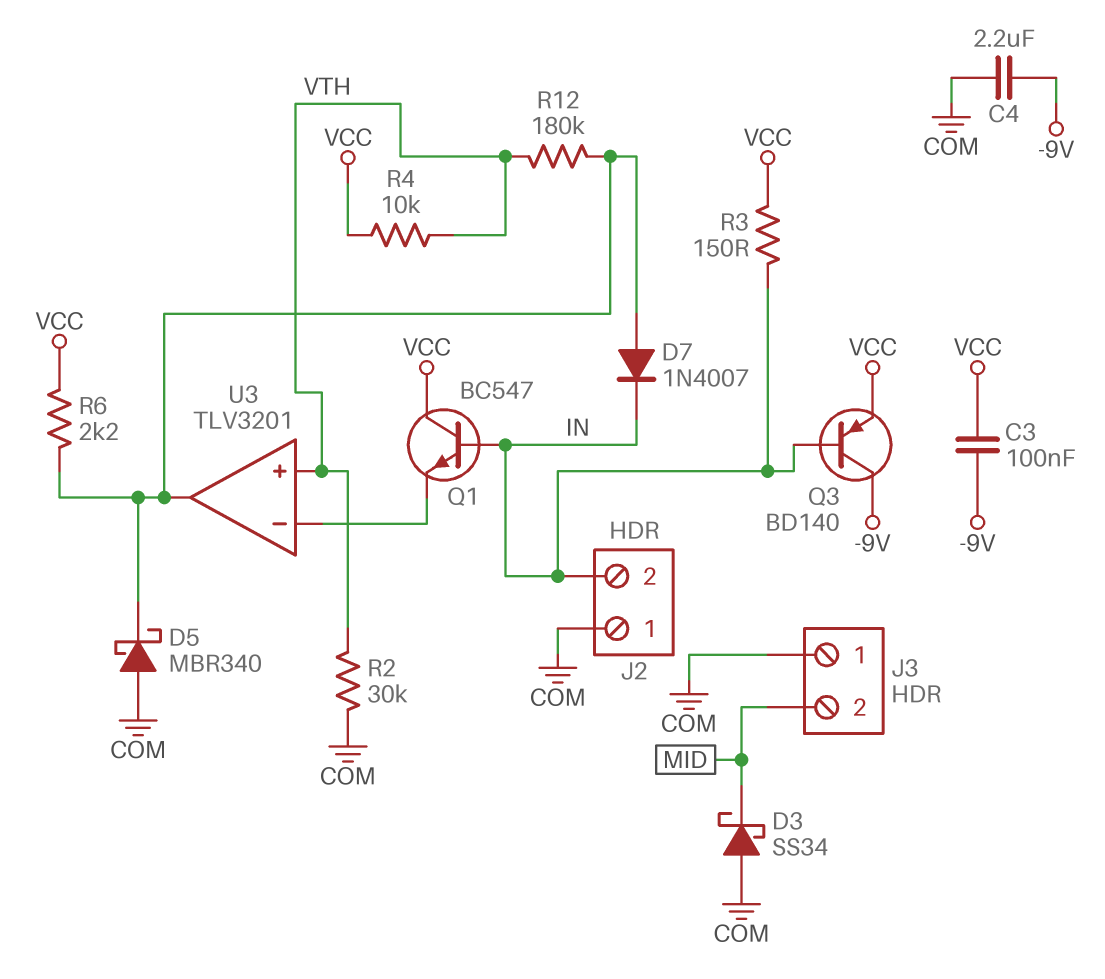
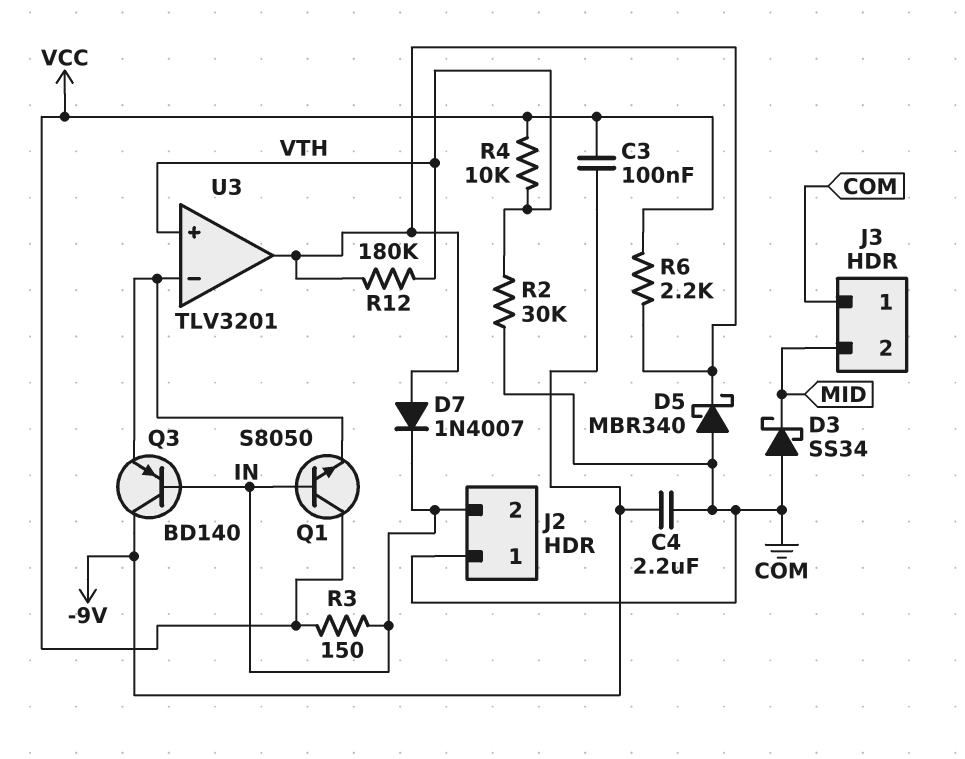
Q1: NPN BC547 (B IN, C VCC, E U3/in-) -> NPN S8050 (B IN, C VCC, E U3/in-)
Q3: PNP BD140 (B IN, C -9V, E VCC) -> PNP BD140 (B IN, C -9V, E U3/in-)

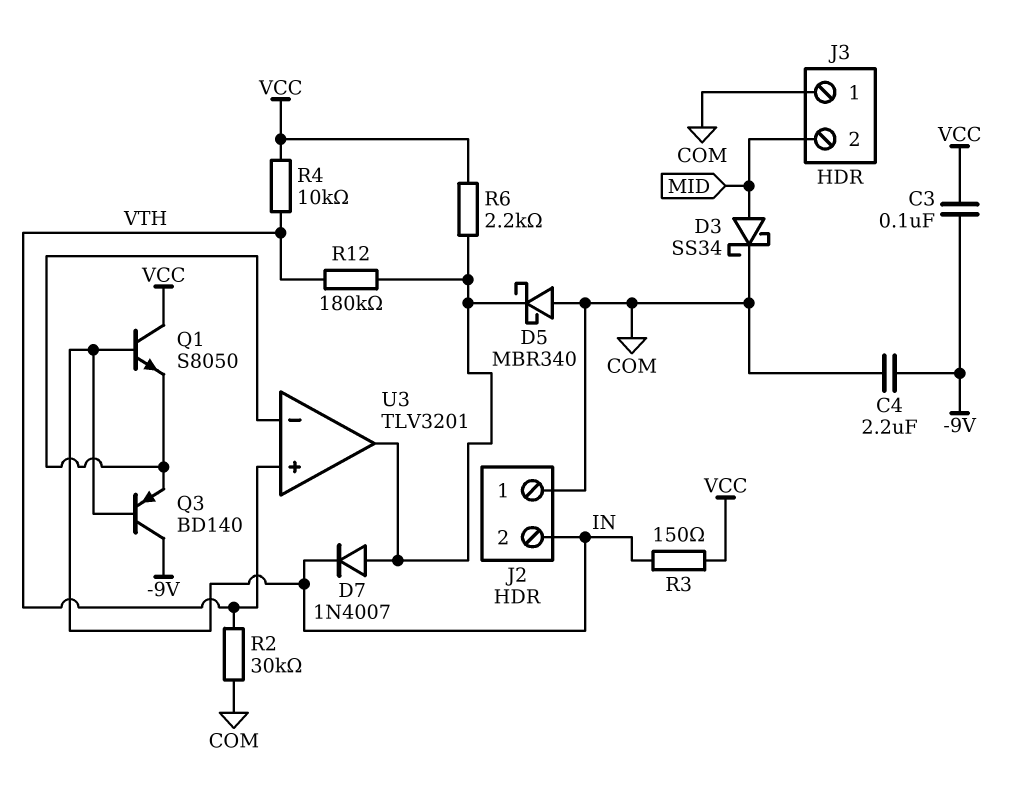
D3: schottky SS34 (A COM, K MID) -> schottky SS34 (A MID, K COM)

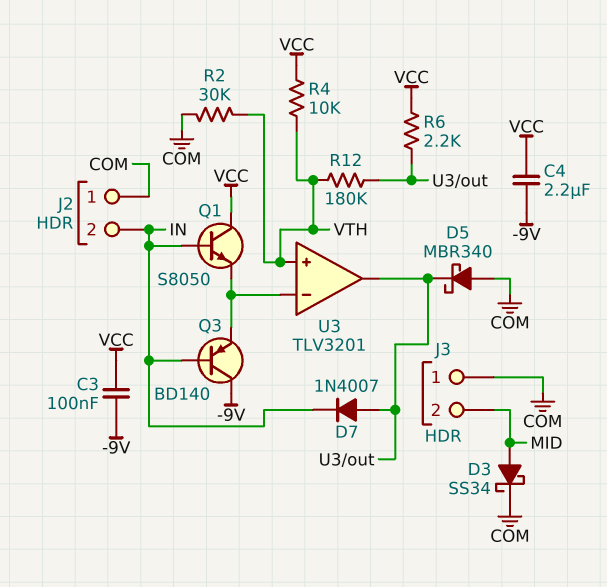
C4: 2.2uF (-9V, COM) -> 2.2uF (-9V, VCC)
R3: 150 (IN, VCC) -> none

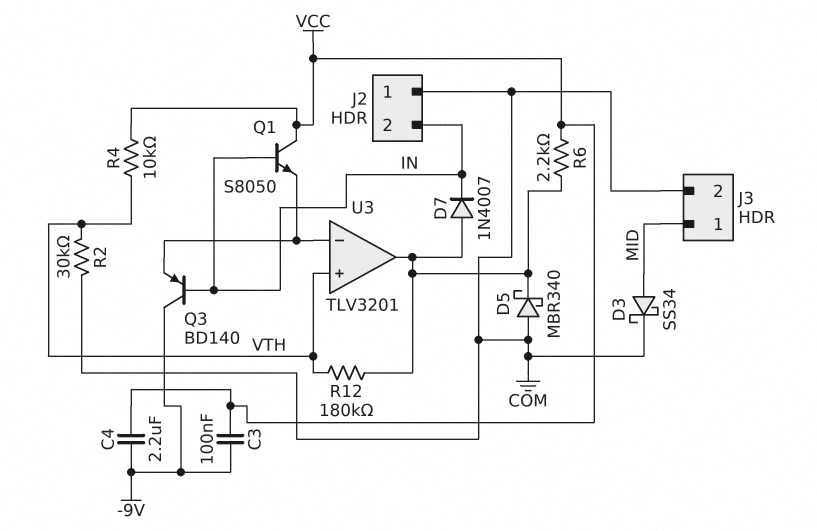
J3 pin 1: COM -> MID
J3 pin 2: MID -> COM

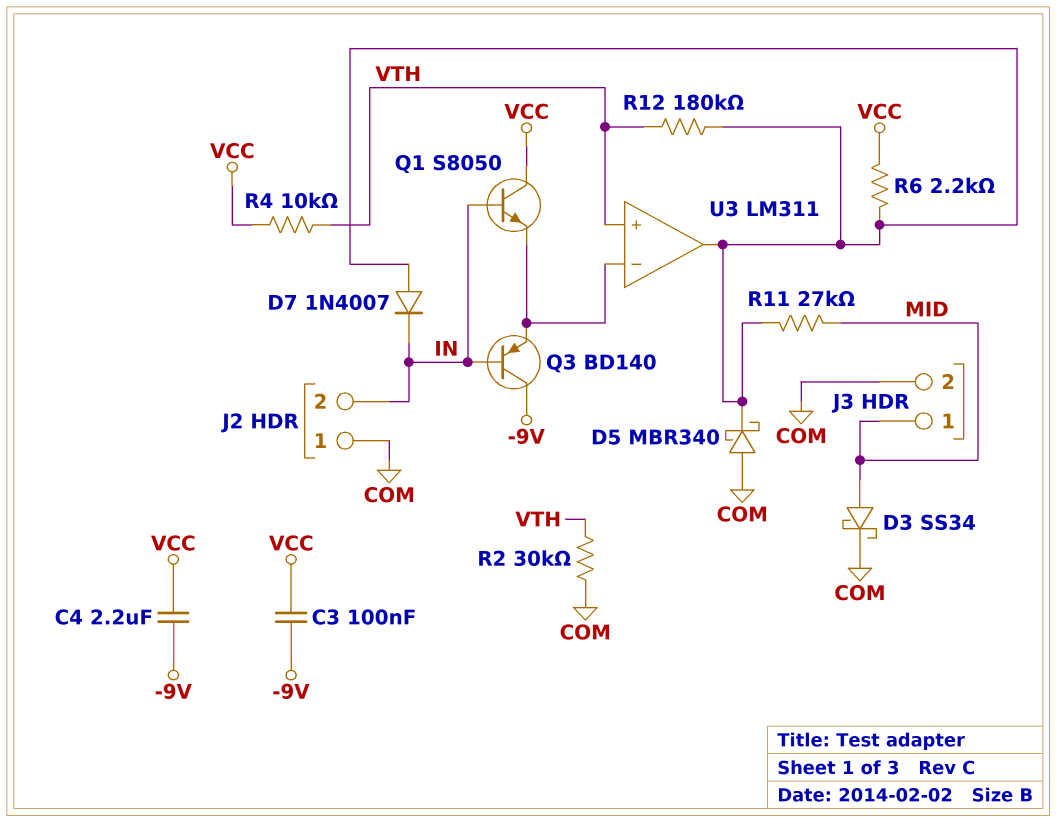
R11: none -> 27k (MID, U3/out)
U3: TLV3201 -> LM311

